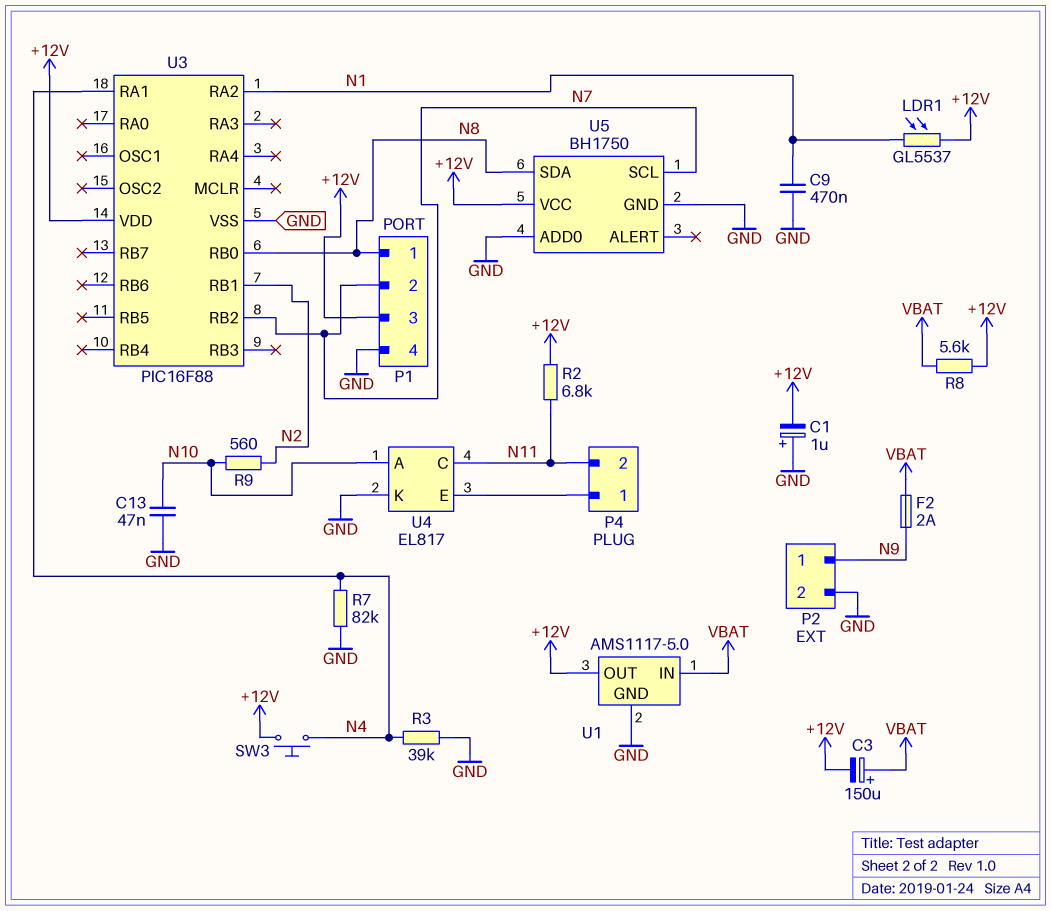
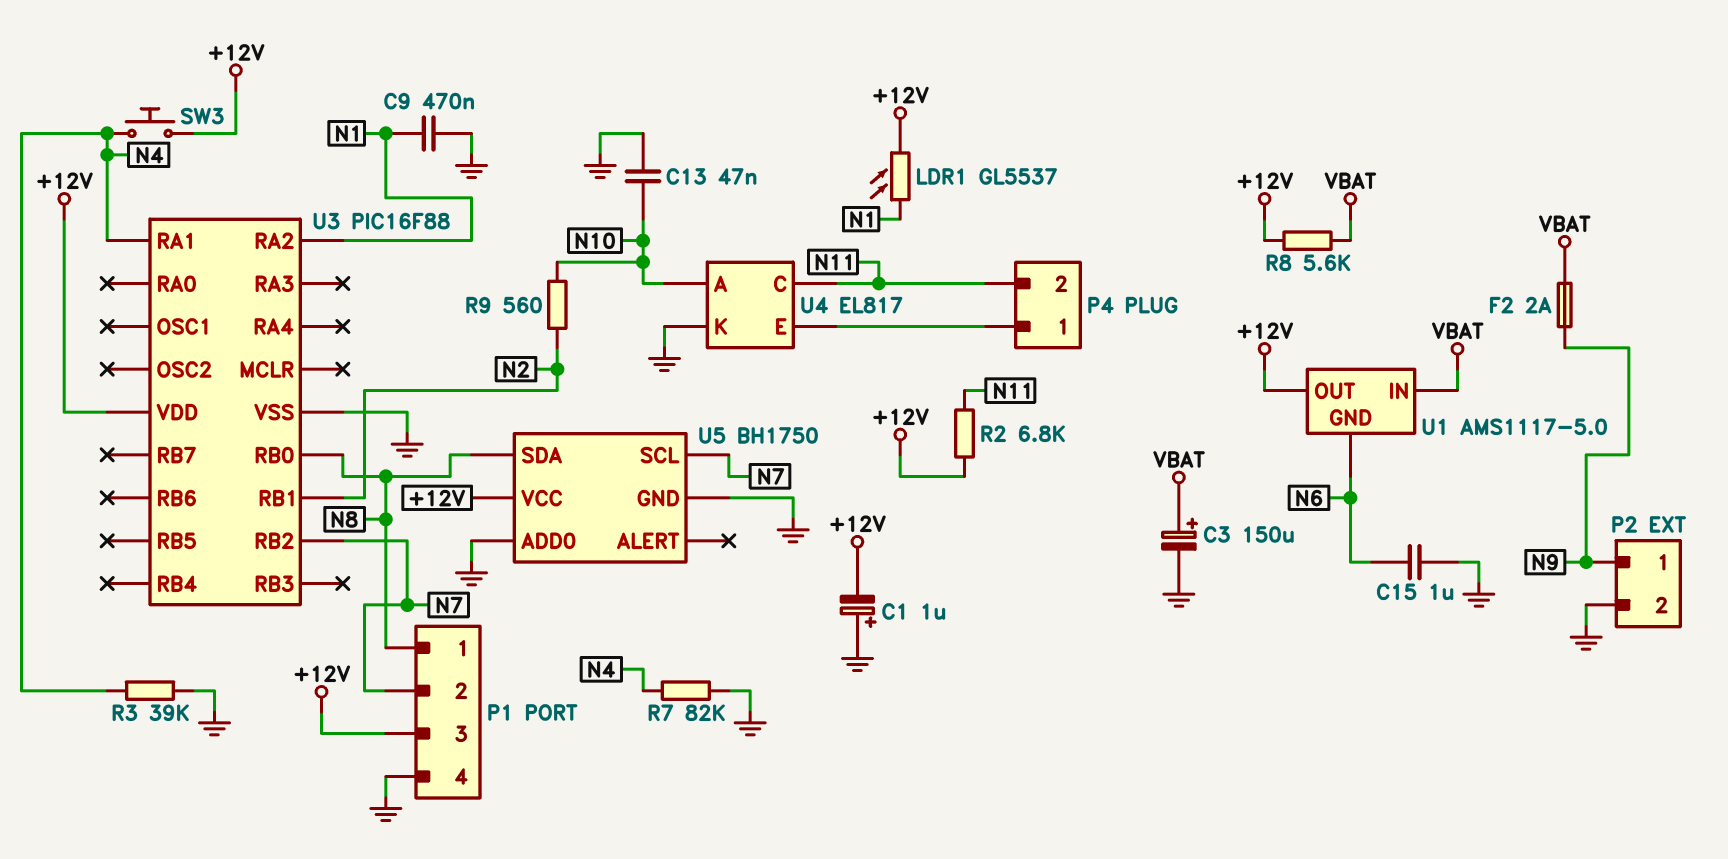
C3: 150uF (plus VBAT, minus +12V) -> 150uF (plus VBAT, minus GND)
C15: none -> 1uF (GND, N6)
U1 pin GND: GND -> N6

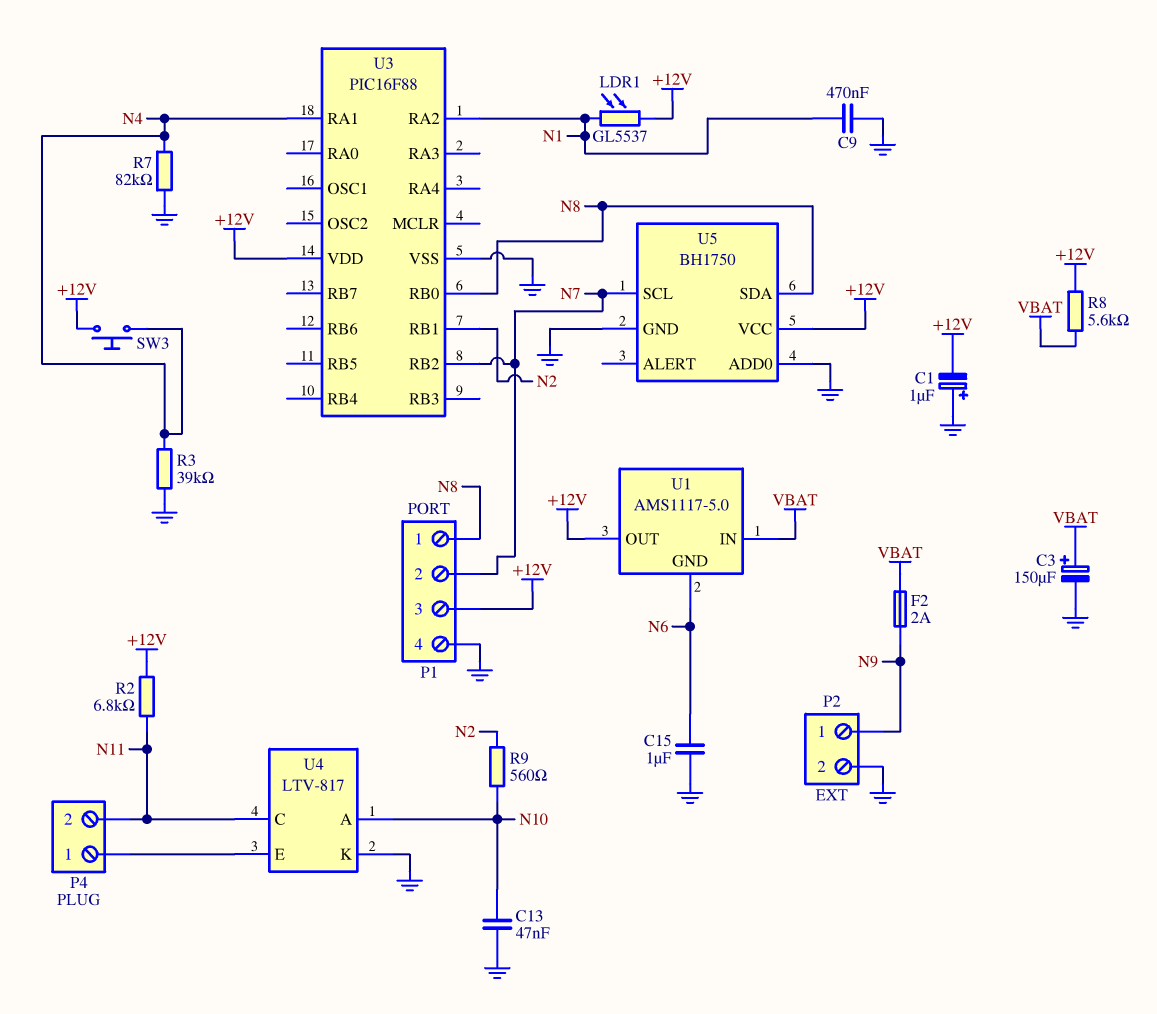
U4: EL817 -> LTV-817

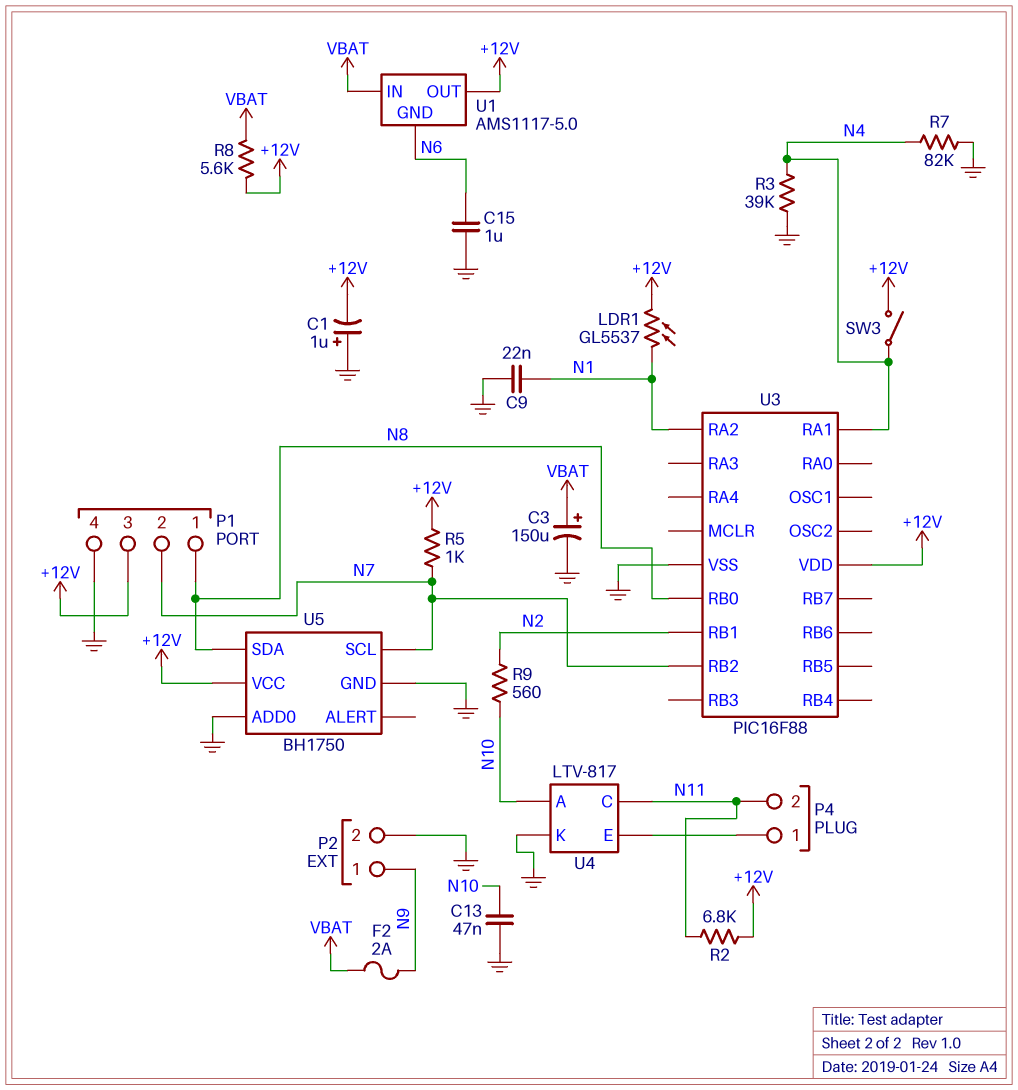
C9: 470nF (GND, N1) -> 22nF (GND, N1)
R5: none -> 1k (+12V, N7)
SW3: button (+12V, N4) -> switch (+12V, N4)

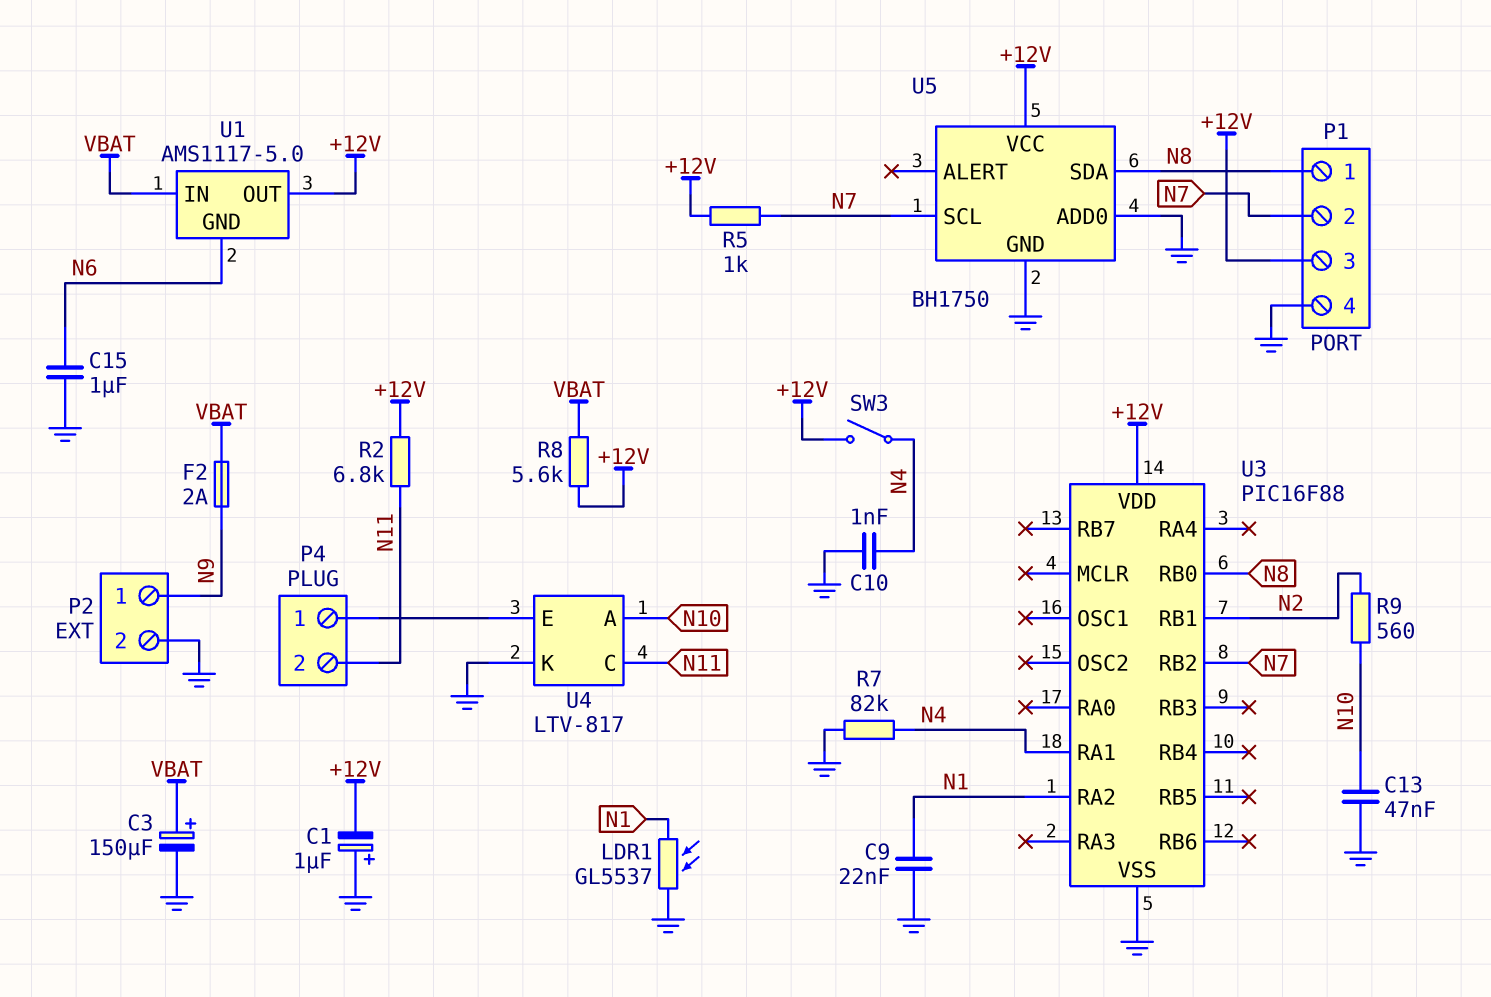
C10: none -> 1nF (GND, N4)
LDR1: GL5537 (+12V, N1) -> GL5537 (GND, N1)
R3: 39k (GND, N4) -> none

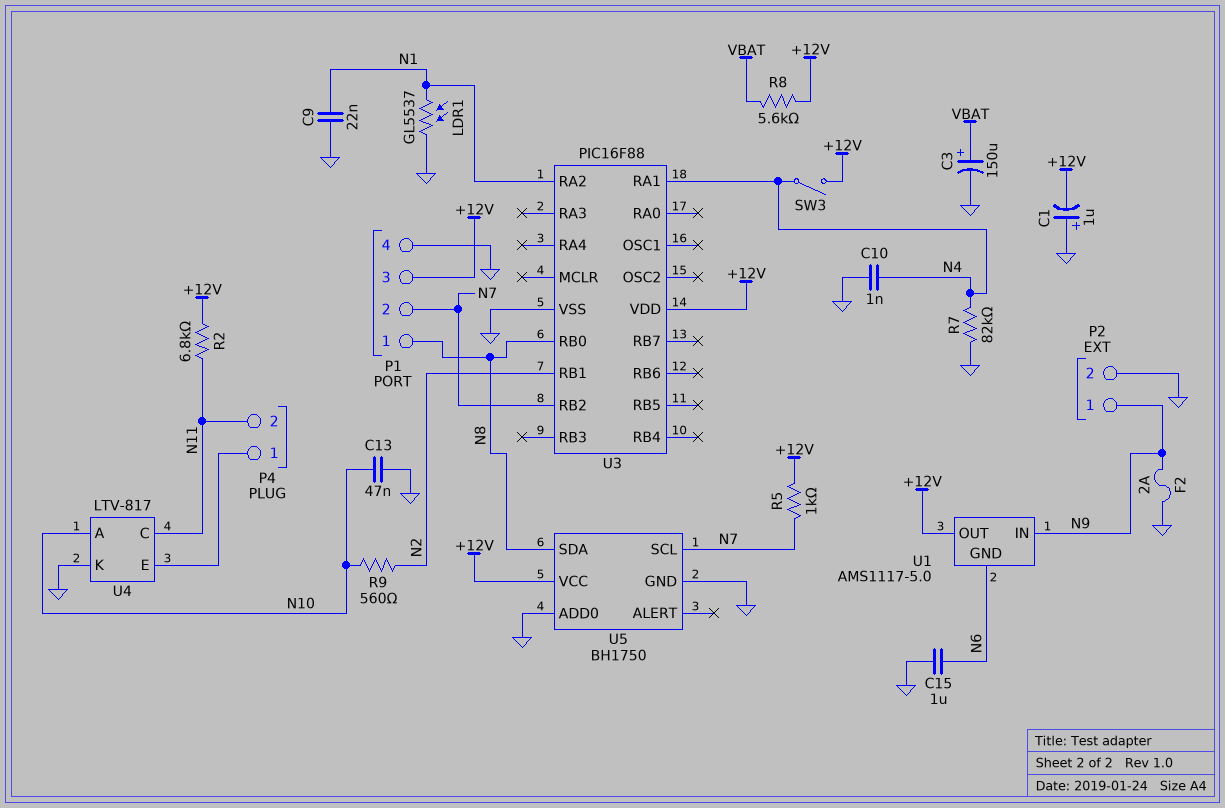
F2: 2A (N9, VBAT) -> 2A (GND, N9)
U1 pin IN: VBAT -> N9

